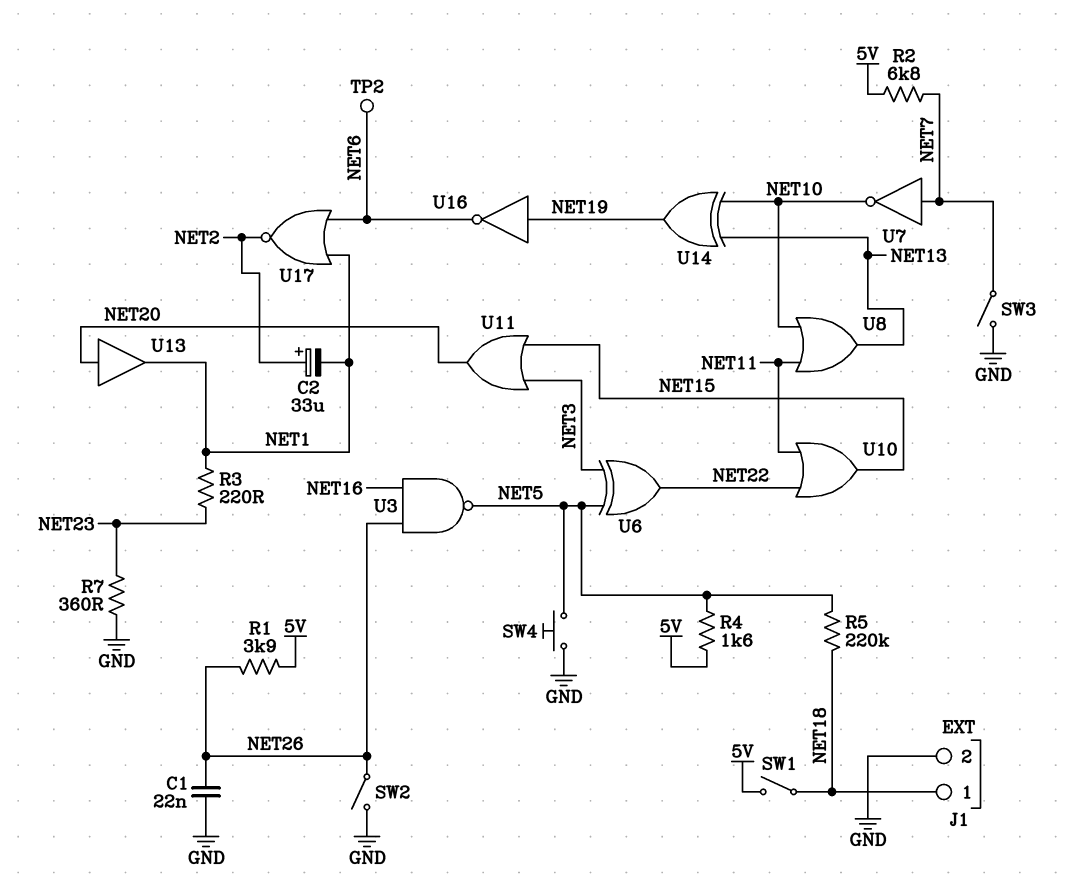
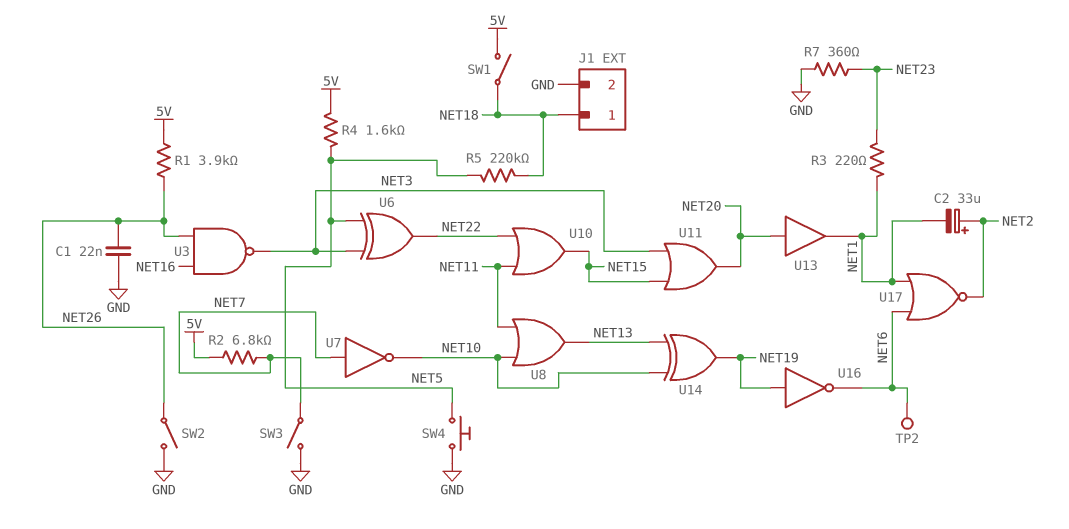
U3: NAND (in NET16, in NET26, out NET5) -> NAND (in NET16, in NET26, out NET3)

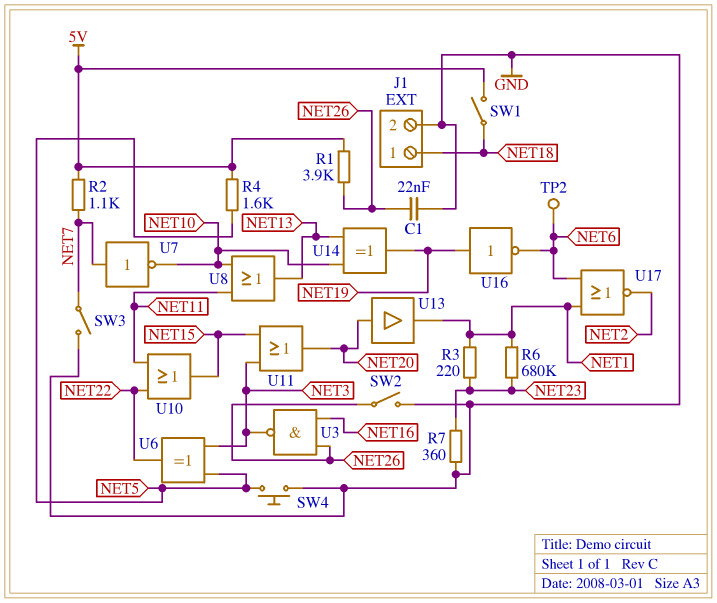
C2: 33uF (plus NET2, minus NET1) -> none
R2: 6.8k (5V, NET7) -> 1.1k (5V, NET7)
R5: 220k (NET5, NET18) -> none
R6: none -> 680k (NET1, NET23)

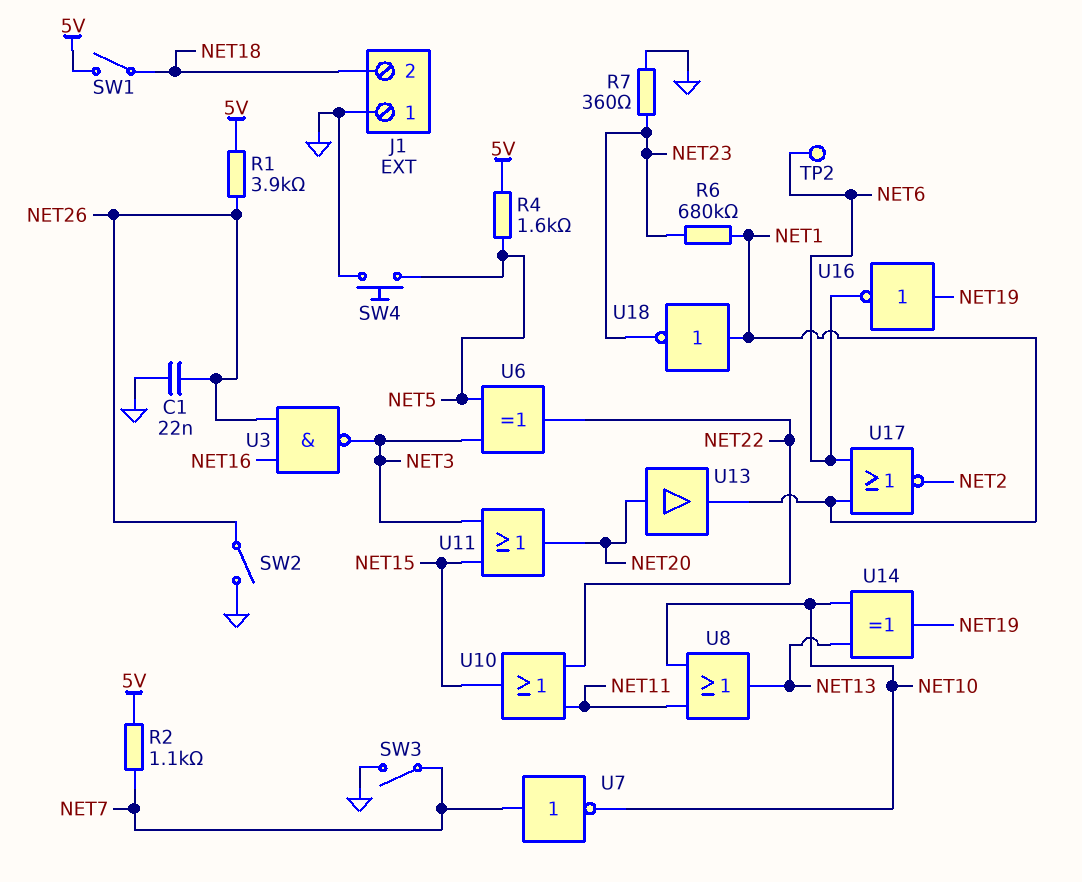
J1 pin 1: NET18 -> GND
J1 pin 2: GND -> NET18
R3: 220 (NET1, NET23) -> none
U18: none -> NOT (in NET1, out NET23)

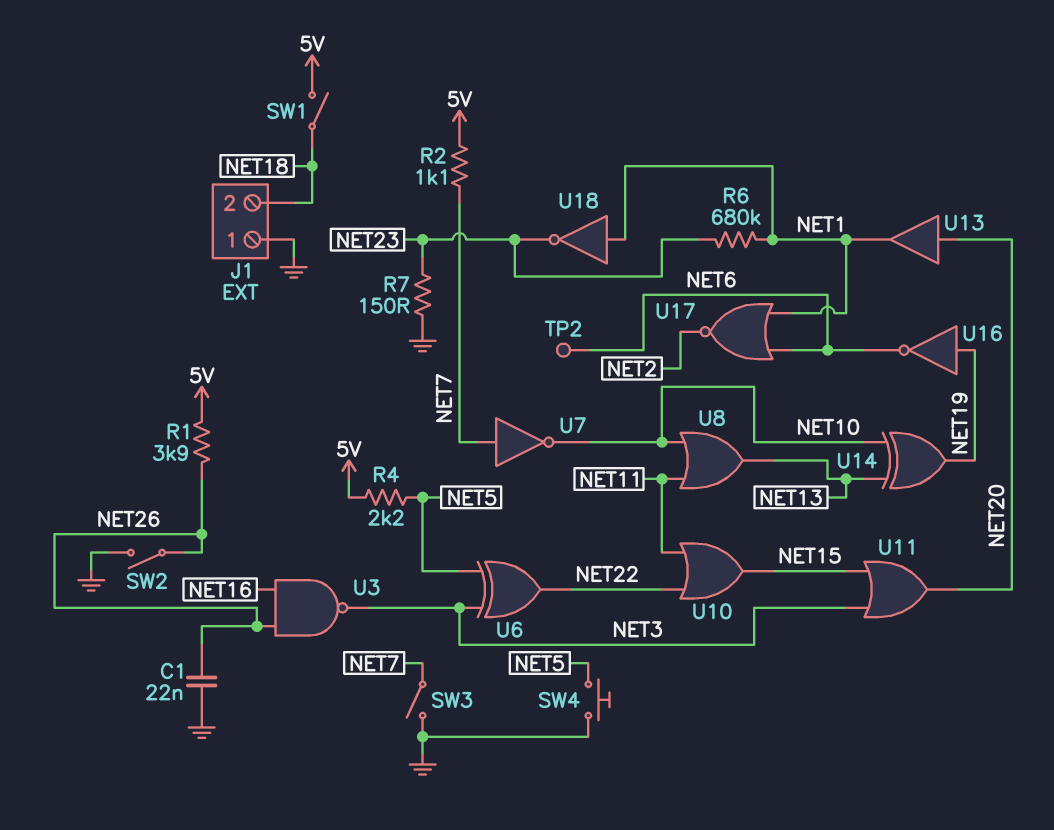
R4: 1.6k (5V, NET5) -> 2.2k (5V, NET5)
R7: 360 (GND, NET23) -> 150 (GND, NET23)

